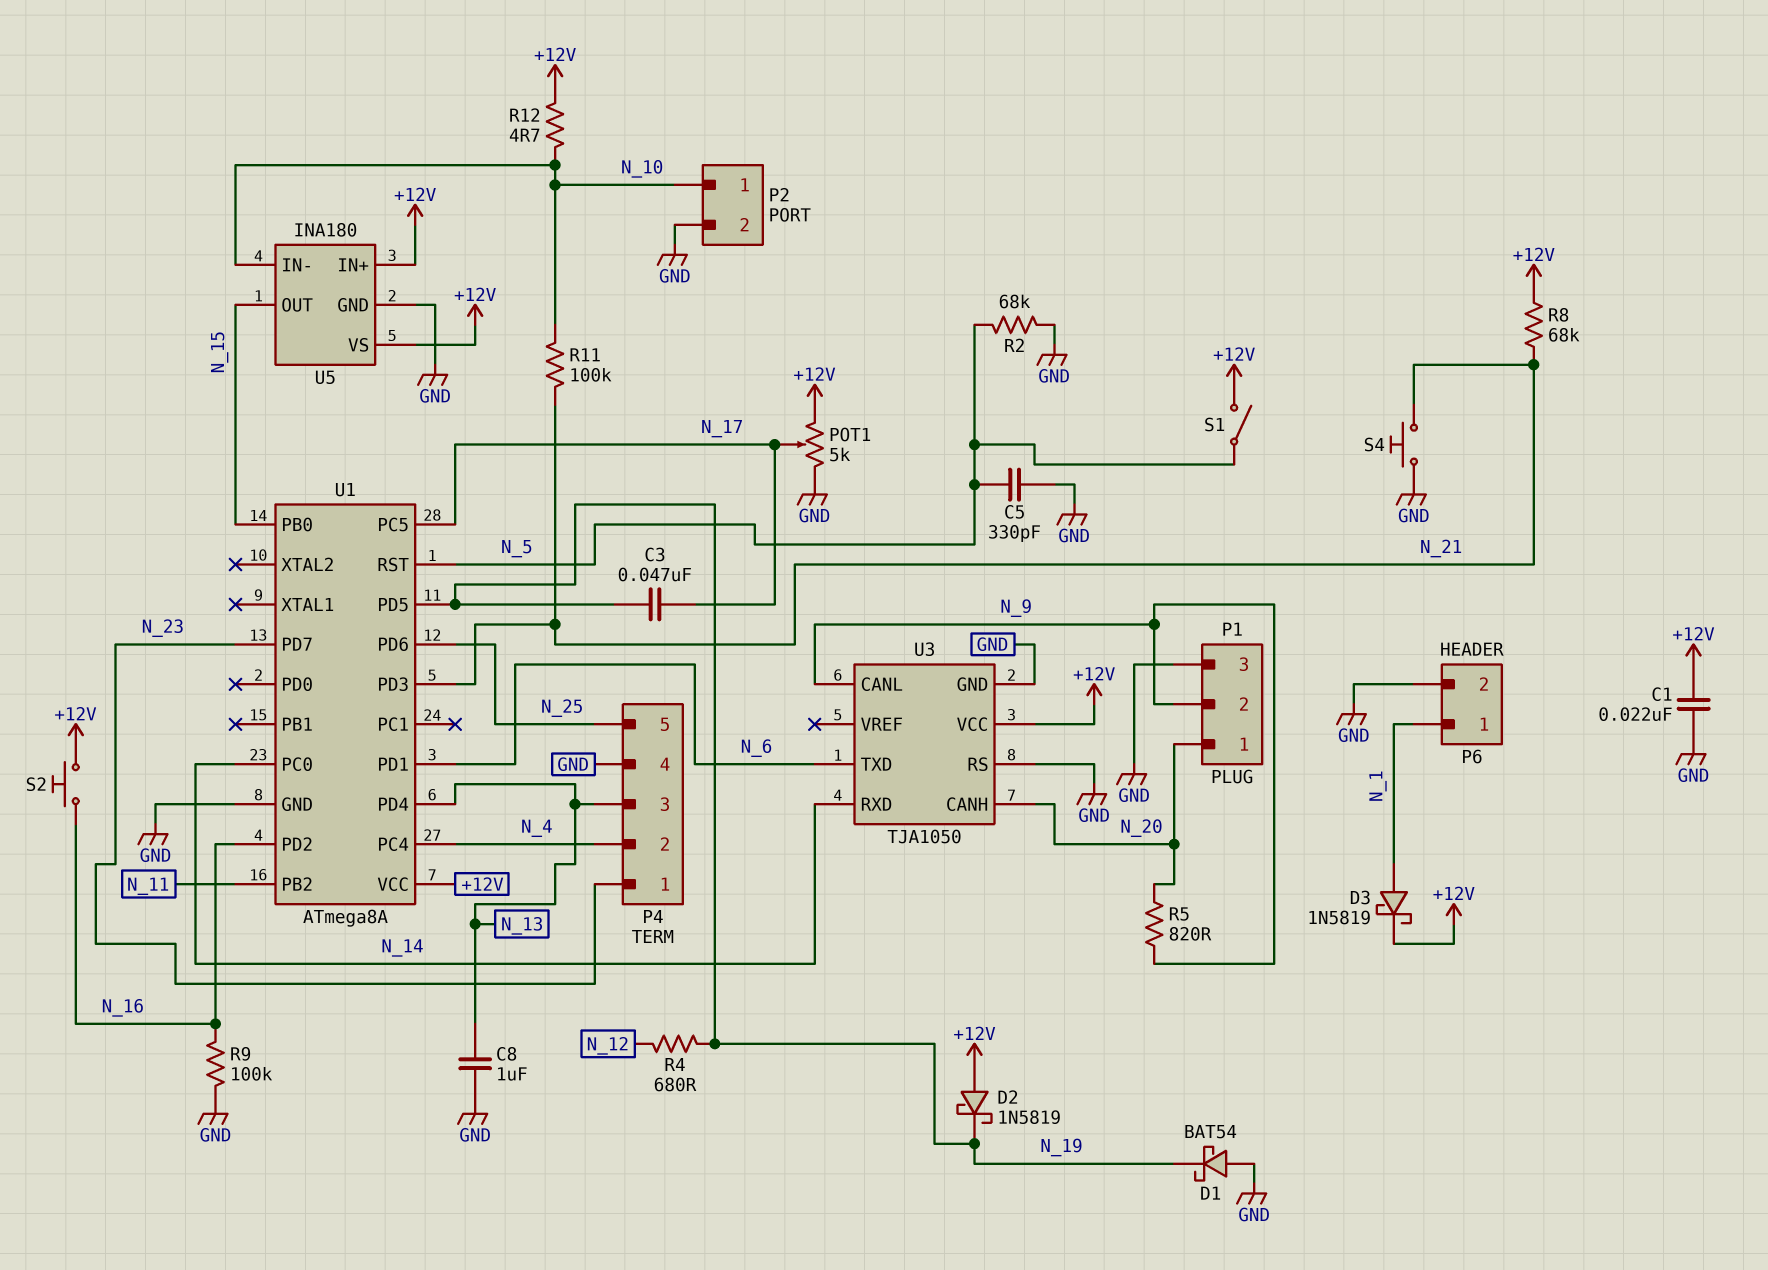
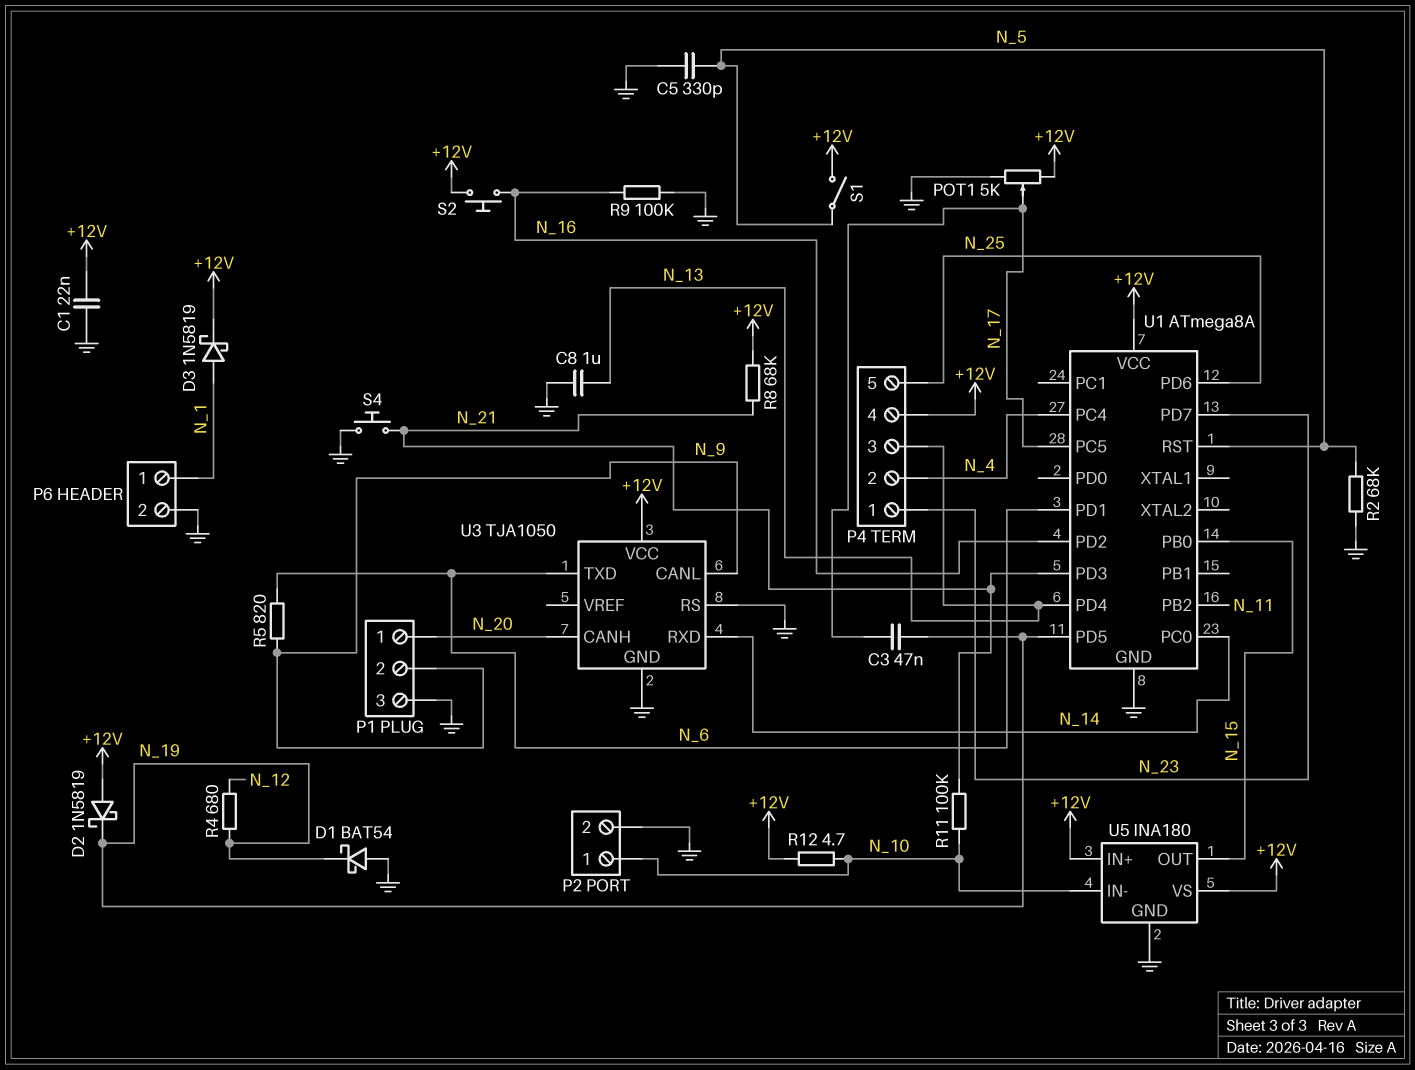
P4 pin 4: GND -> +12V
R5: 820 (N_9, N_20) -> 820 (N_6, N_9)

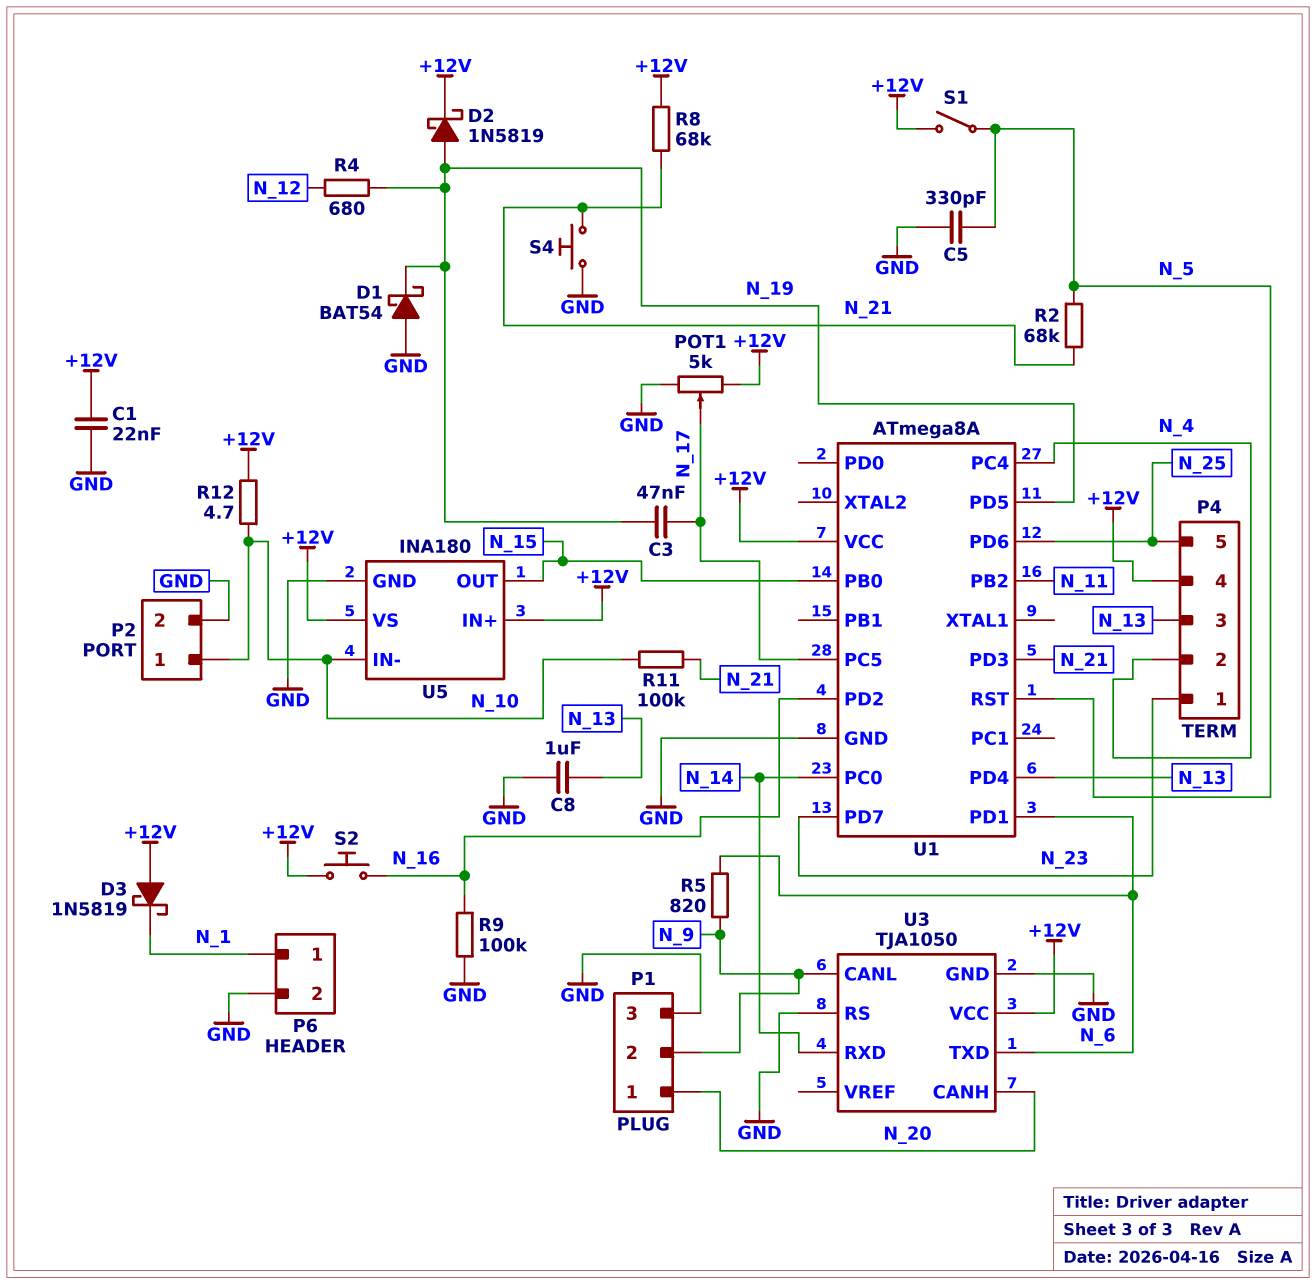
D2: schottky 1N5819 (A +12V, K N_19) -> schottky 1N5819 (A N_19, K +12V)
D3: schottky 1N5819 (A N_1, K +12V) -> schottky 1N5819 (A +12V, K N_1)
R2: 68k (GND, N_5) -> 68k (N_5, N_21)

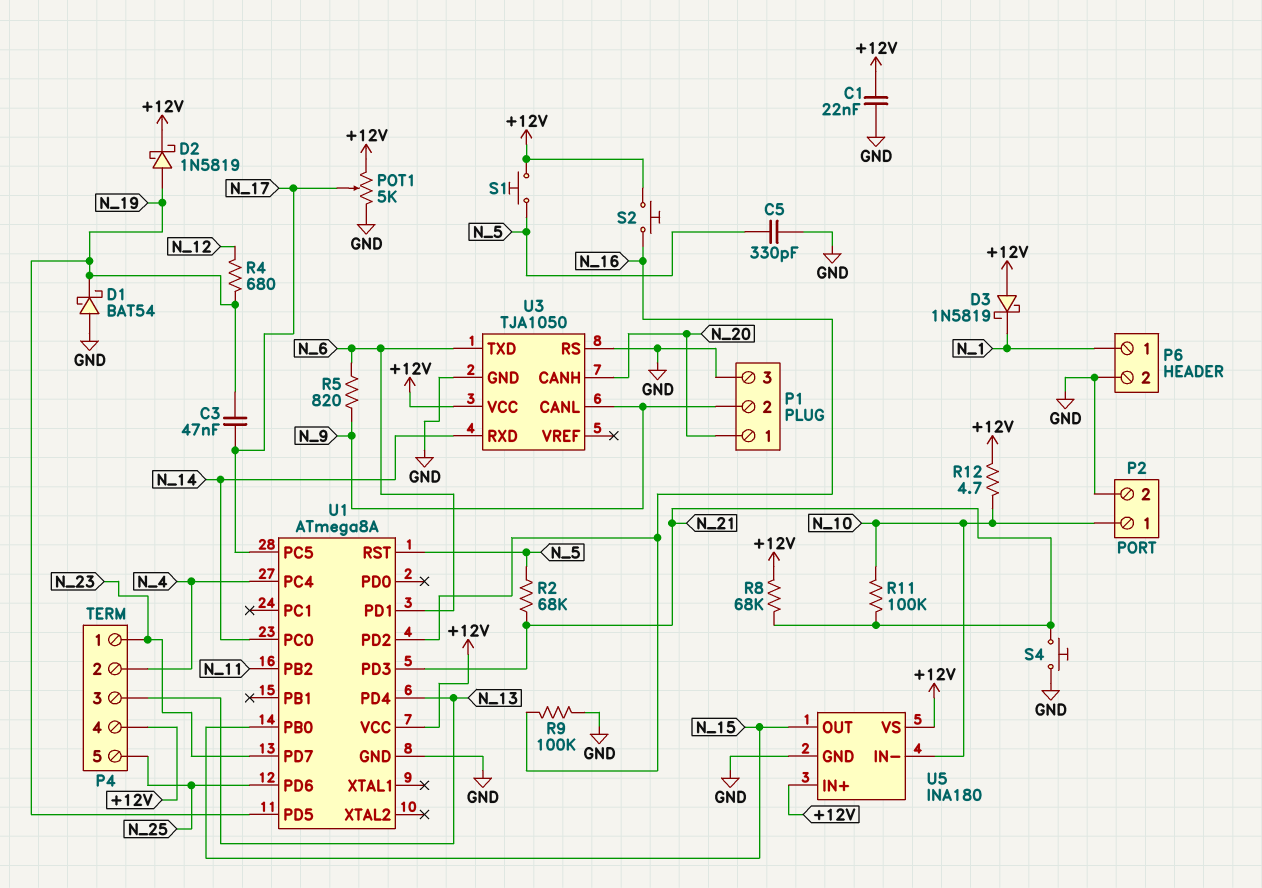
C8: 1uF (GND, N_13) -> none
S1: switch (+12V, N_5) -> button (+12V, N_5)

